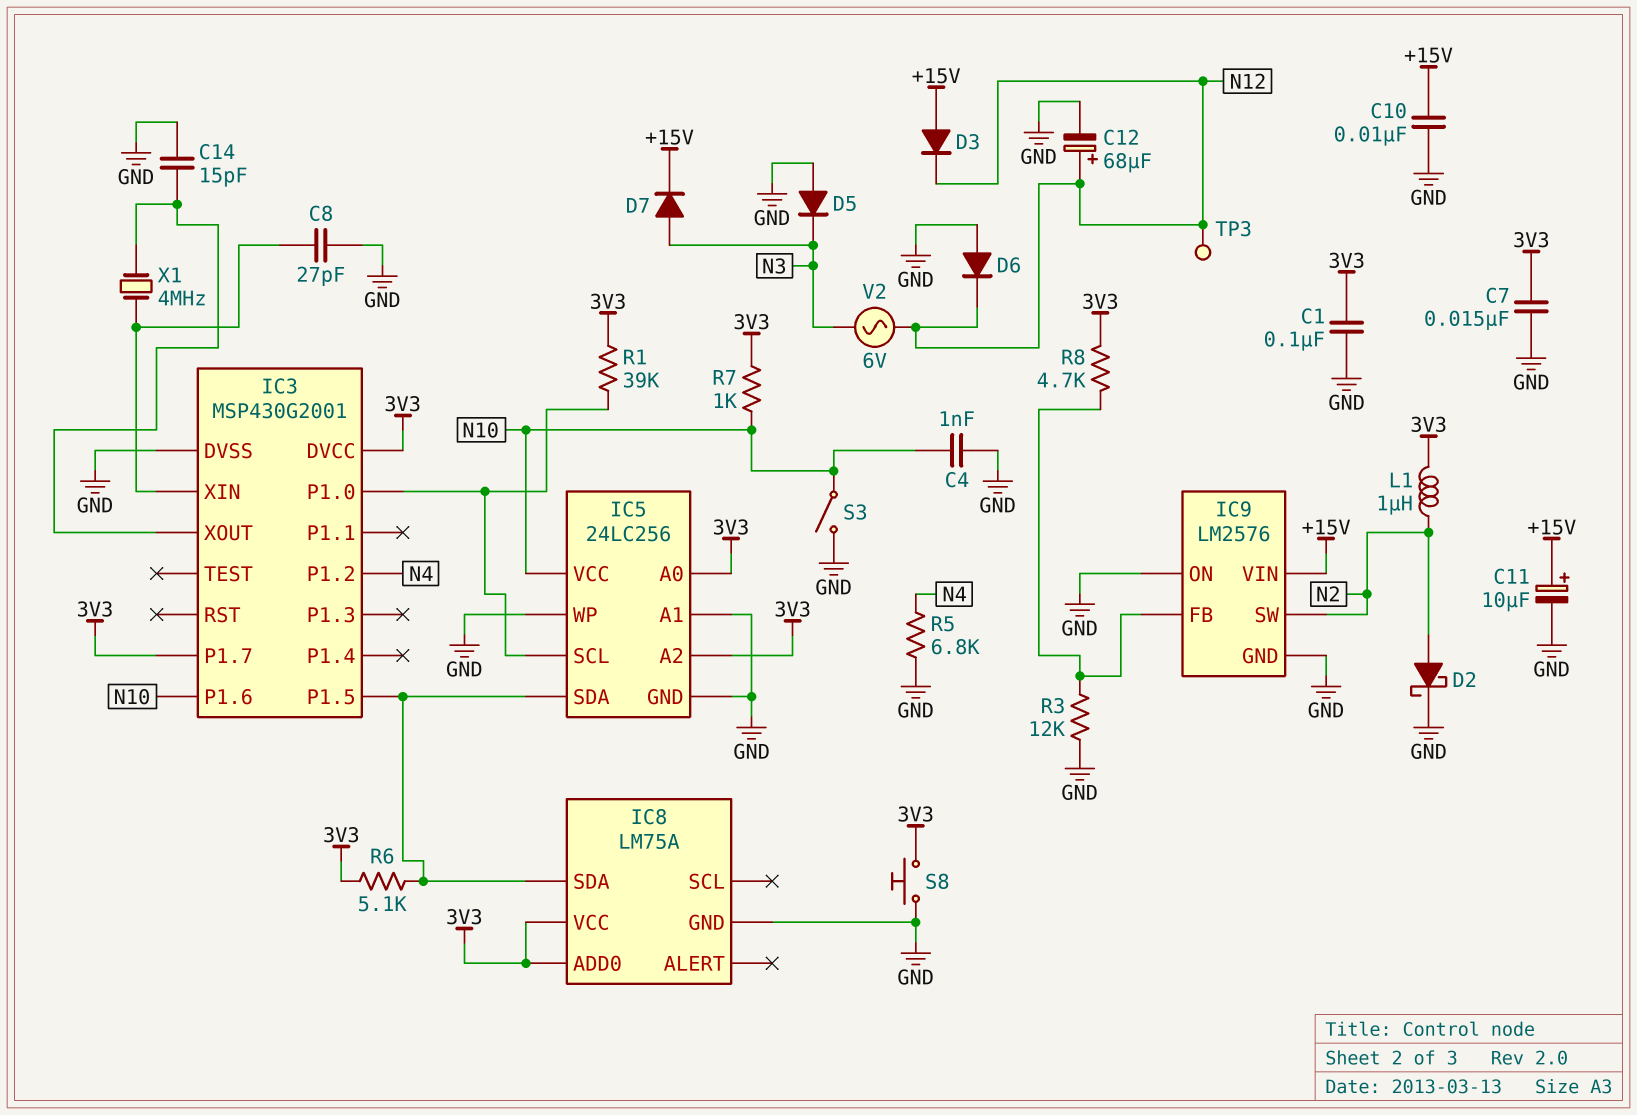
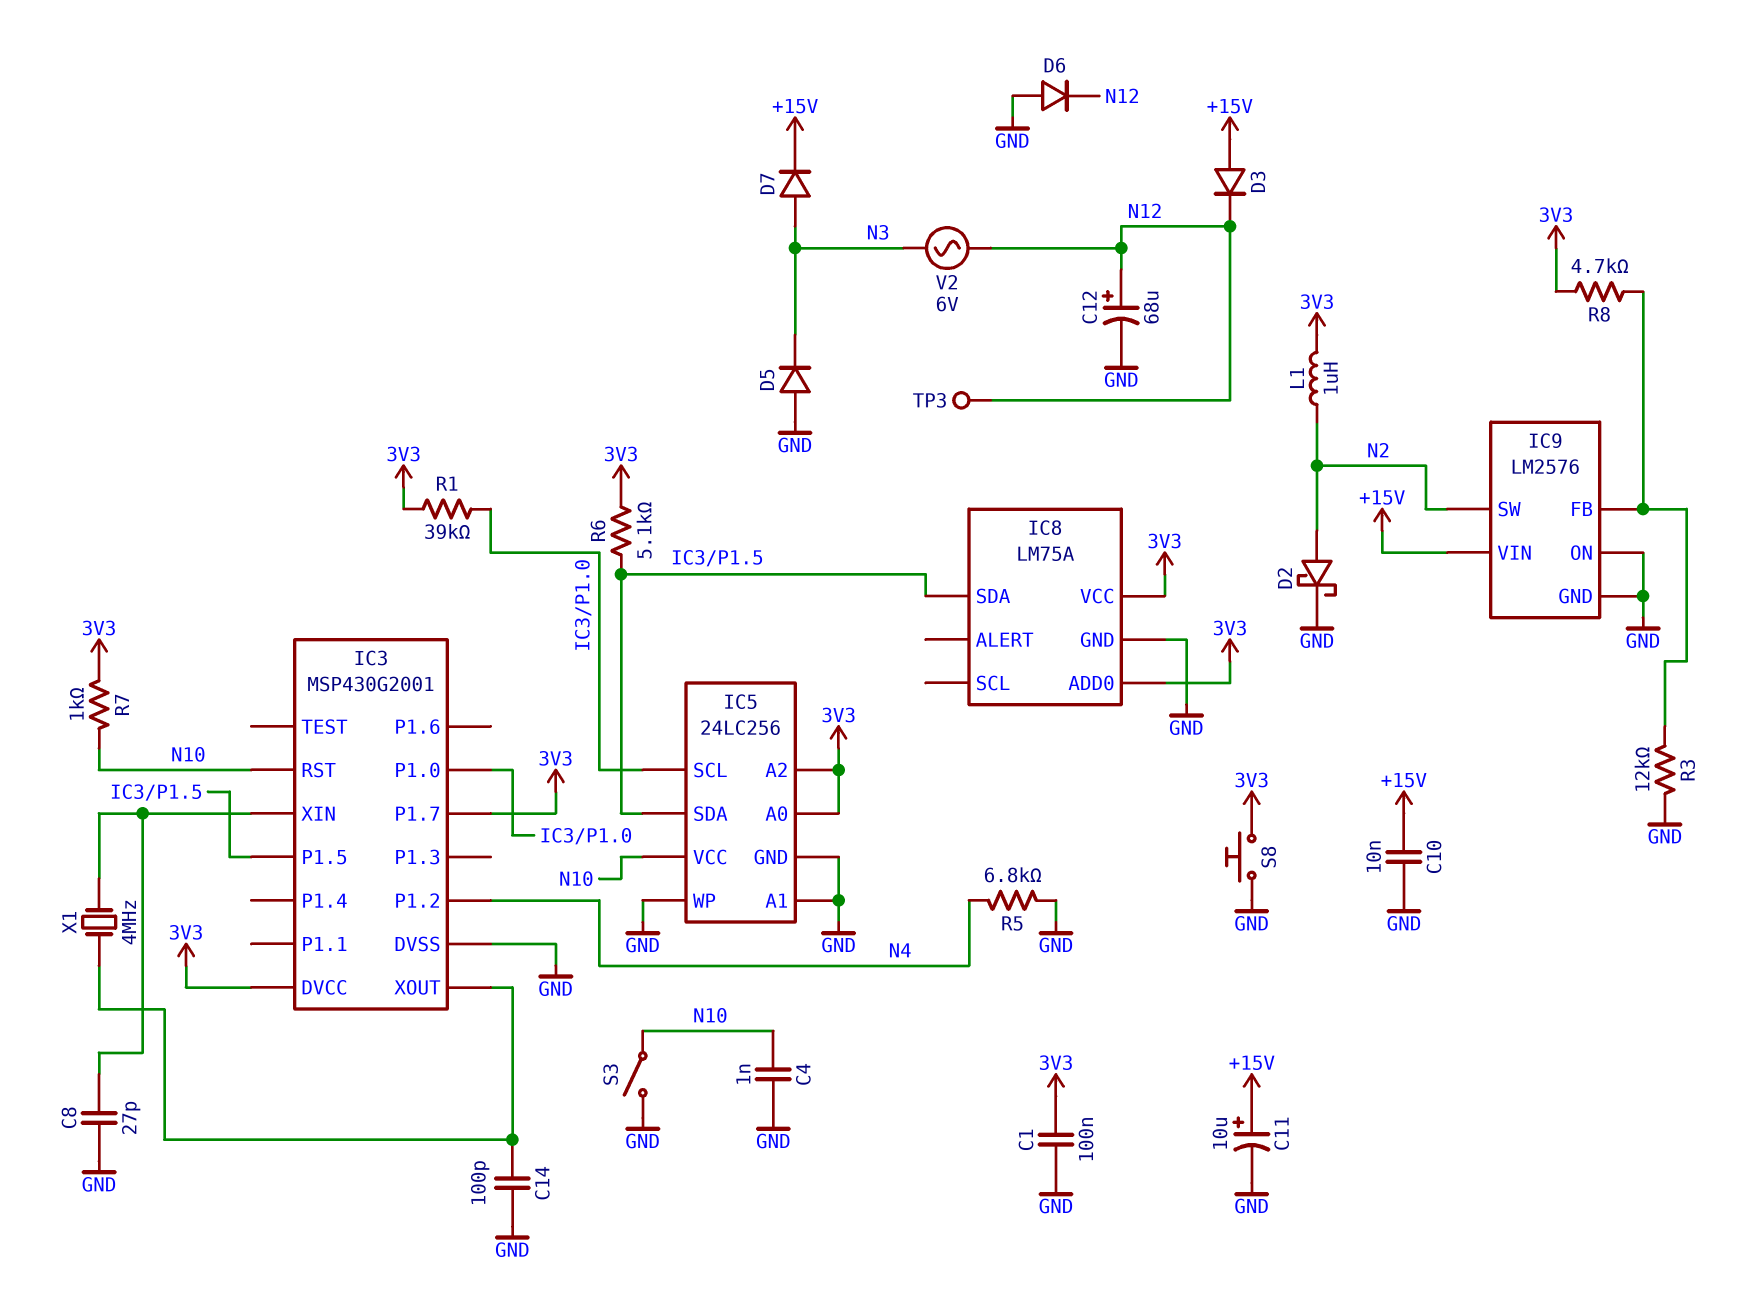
C7: 15nF (3V3, GND) -> none
C14: 15pF (GND, IC3/XOUT) -> 100pF (GND, IC3/XOUT)
IC3 pin P1.6: N10 -> none
IC3 pin RST: none -> N10

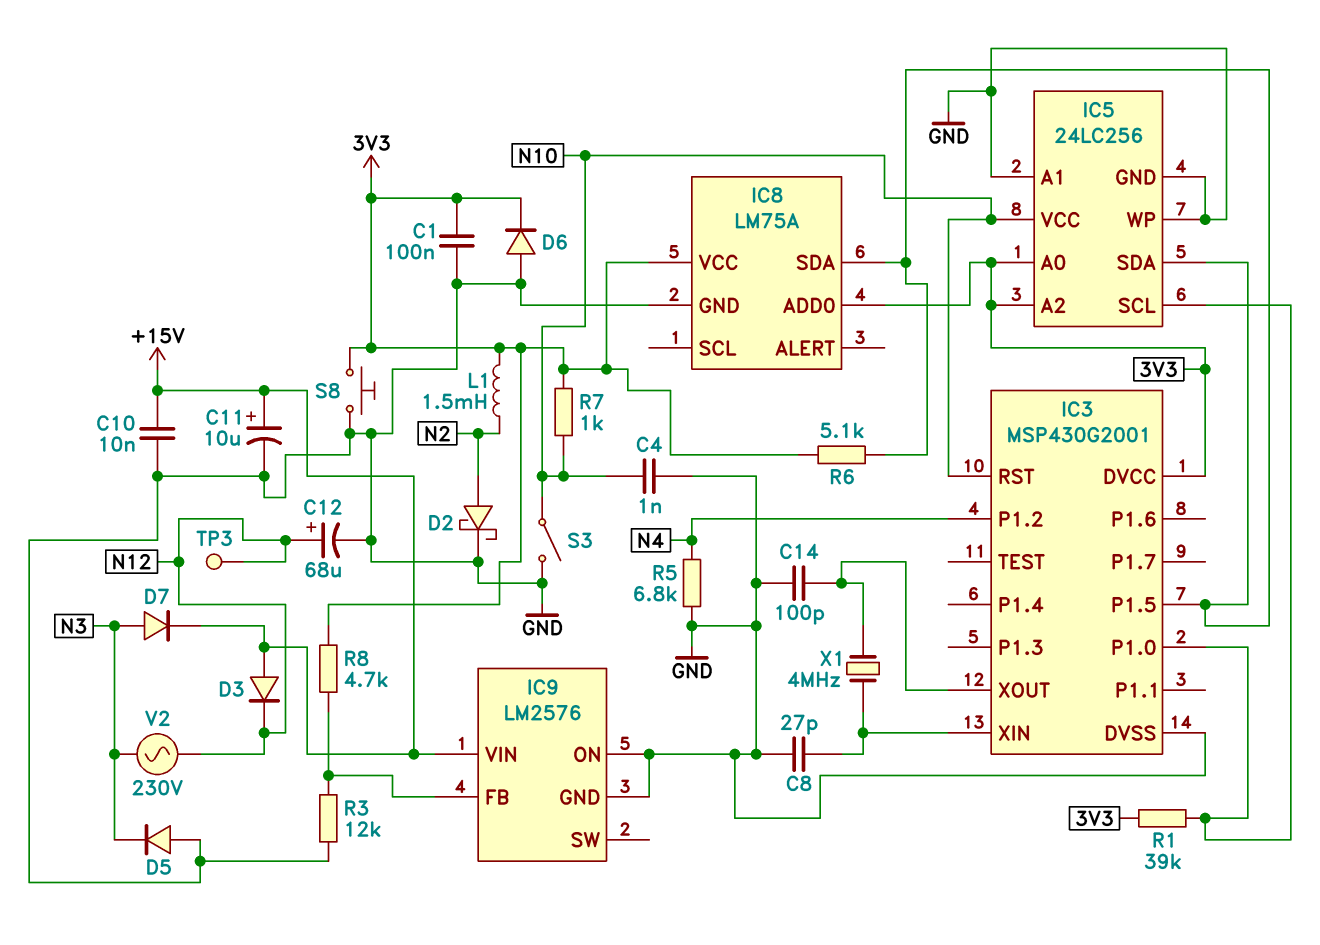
D6: diode (A GND, K N12) -> diode (A GND, K 3V3)
IC3 pin P1.7: 3V3 -> none
IC9 pin SW: N2 -> none
L1: 1uH (3V3, N2) -> 1.5mH (3V3, N2)
V2: AC 6V (N3, N12) -> AC 230V (N3, N12)

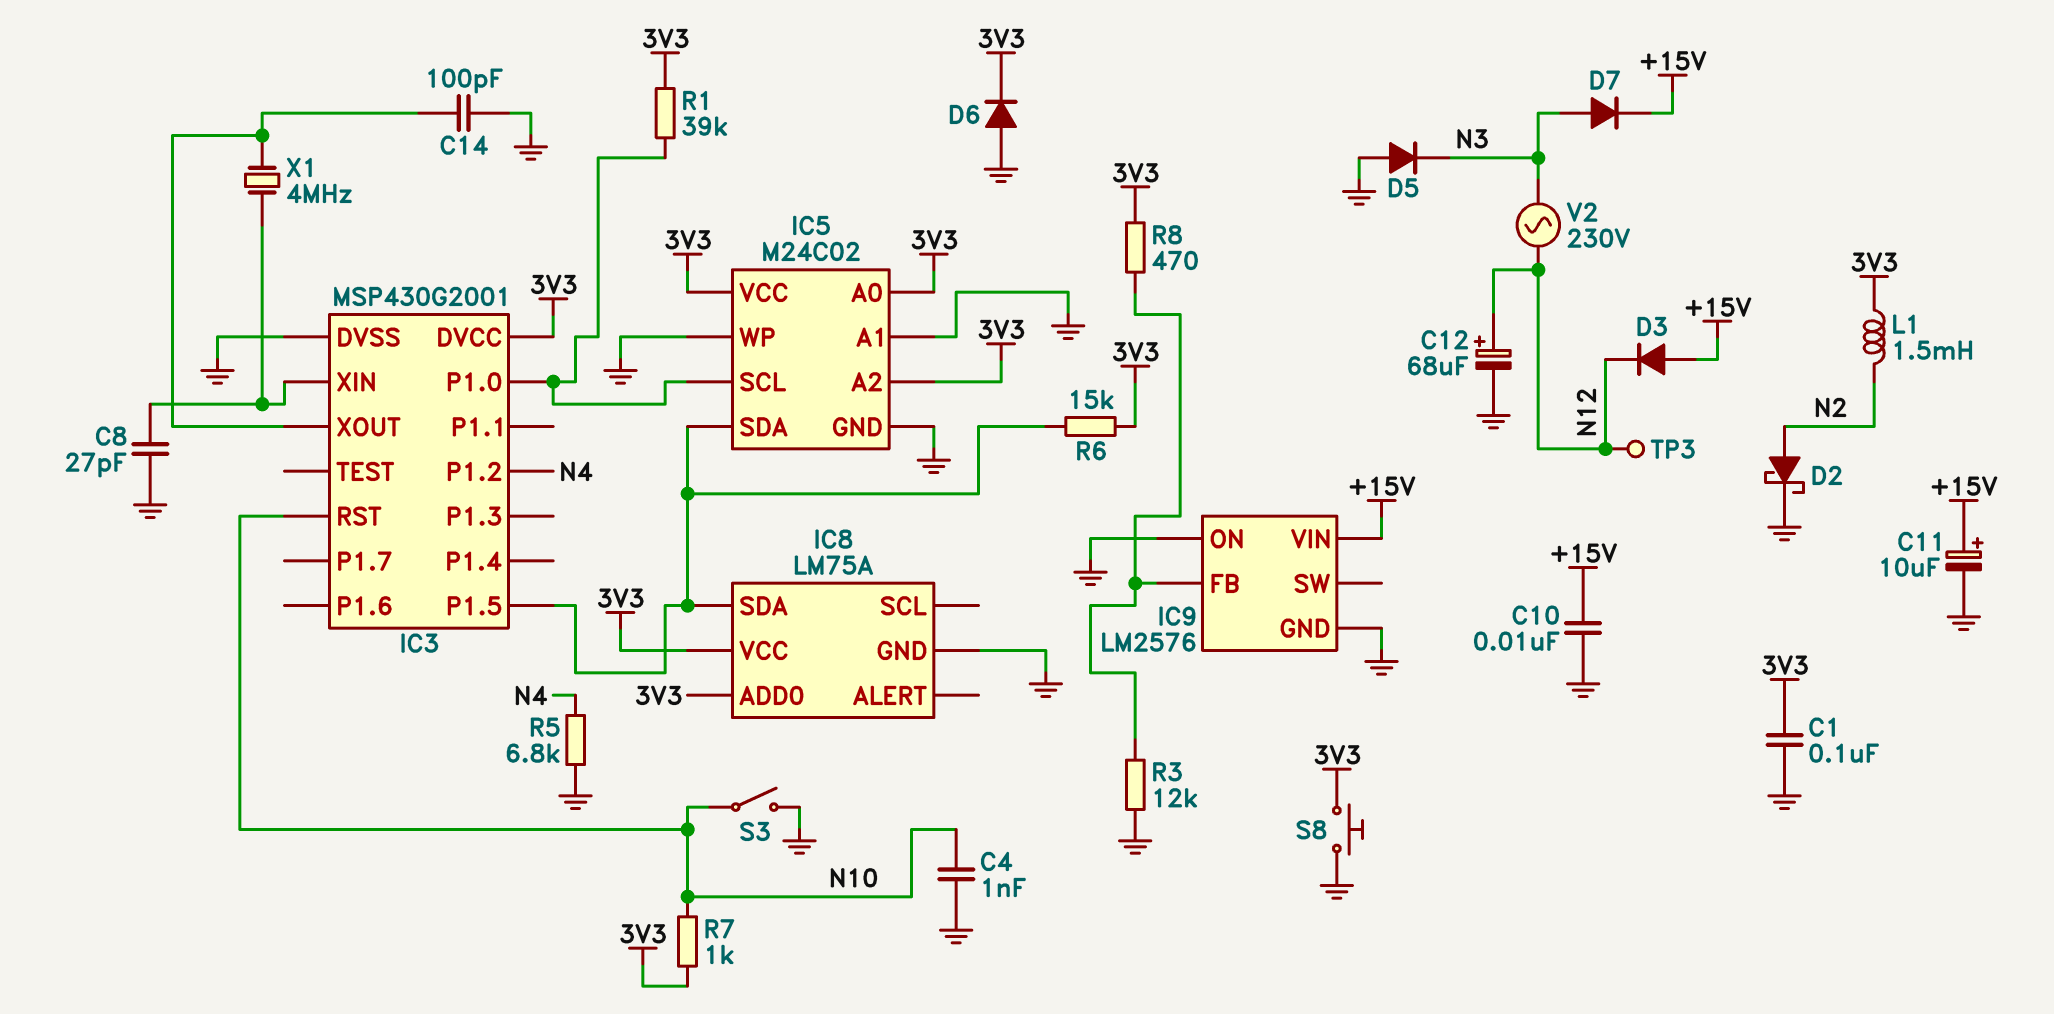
IC5: 24LC256 -> M24C02
IC5 pin VCC: N10 -> 3V3
R6: 5.1k (3V3, IC3/P1.5) -> 15k (3V3, IC3/P1.5)
R8: 4.7k (3V3, IC9/FB) -> 470 (3V3, IC9/FB)

